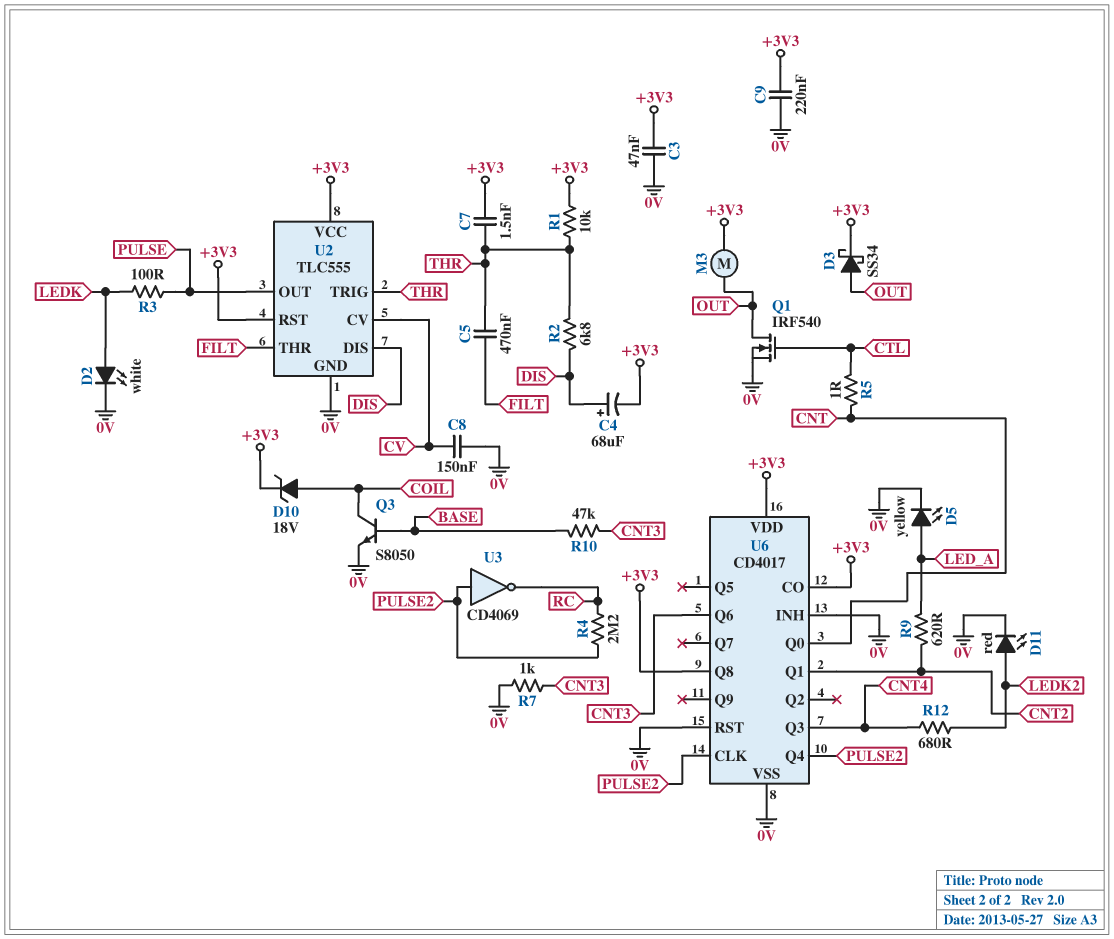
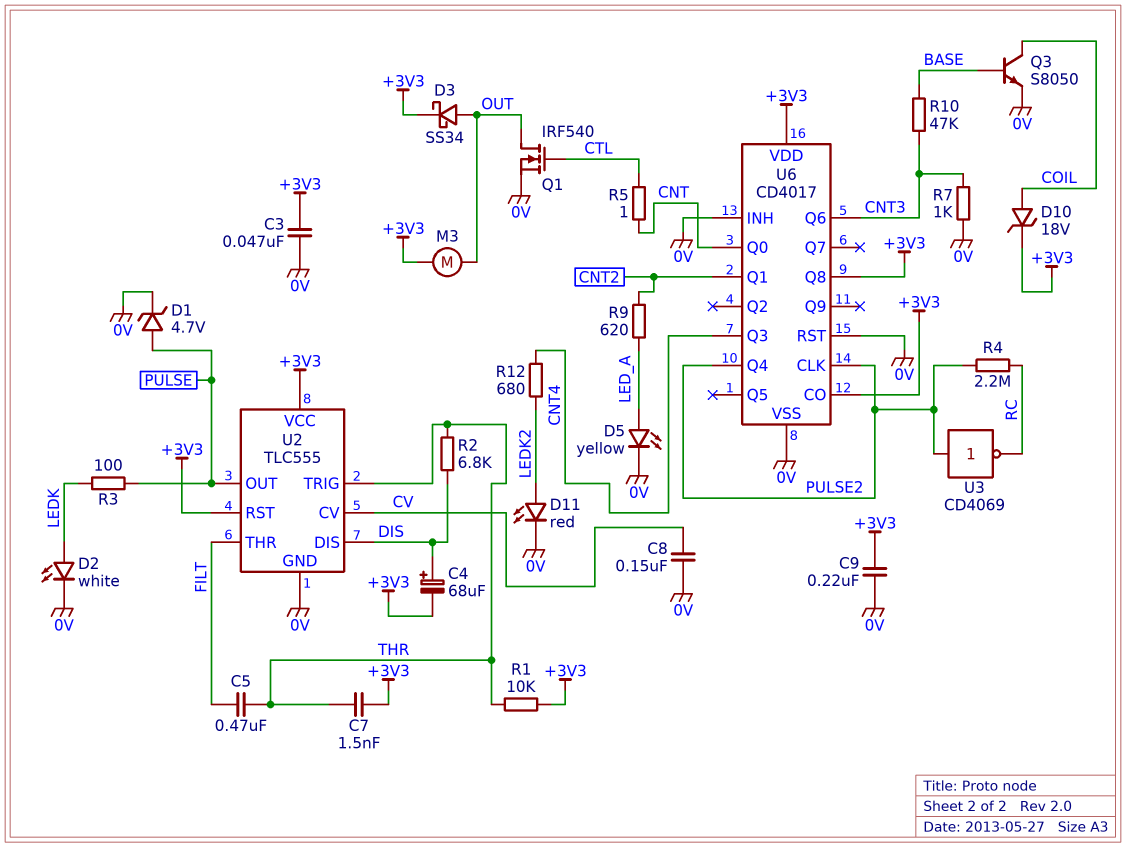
D1: none -> zener 4.7V (A PULSE, K 0V)

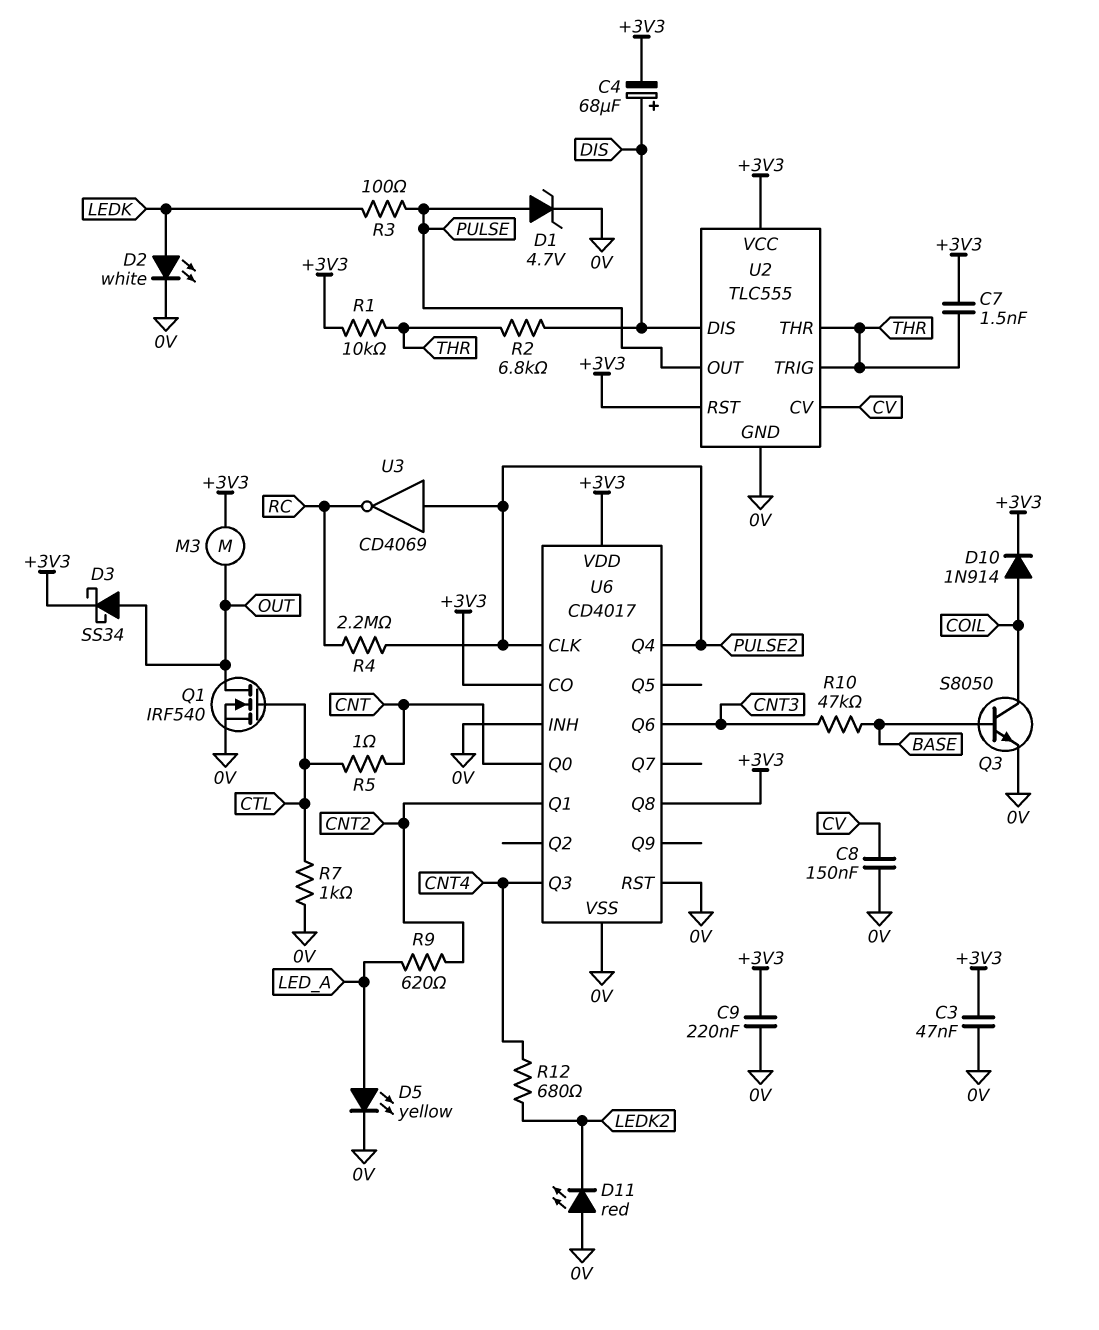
C5: 470nF (FILT, THR) -> none
D10: zener 18V (A COIL, K +3V3) -> diode 1N914 (A COIL, K +3V3)
D11: LED red (A LEDK2, K 0V) -> LED red (A 0V, K LEDK2)
R7: 1k (0V, CNT3) -> 1k (0V, CTL)
U2 pin THR: FILT -> THR

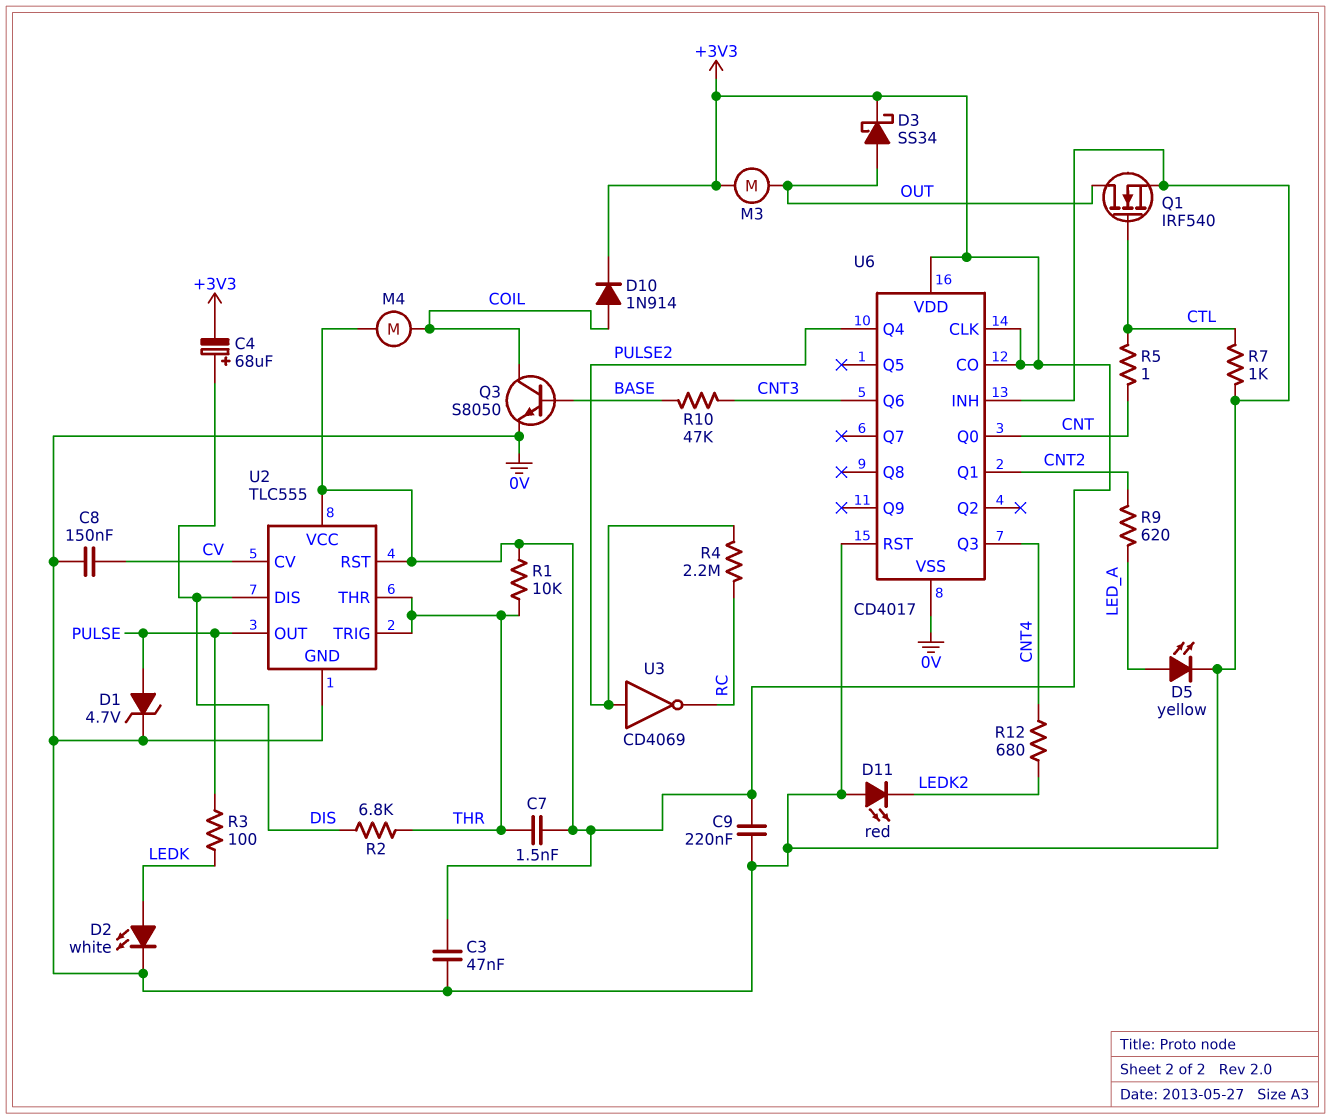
M4: none -> motor (+3V3, COIL)
U6 pin CLK: PULSE2 -> +3V3
U6 pin Q8: +3V3 -> none

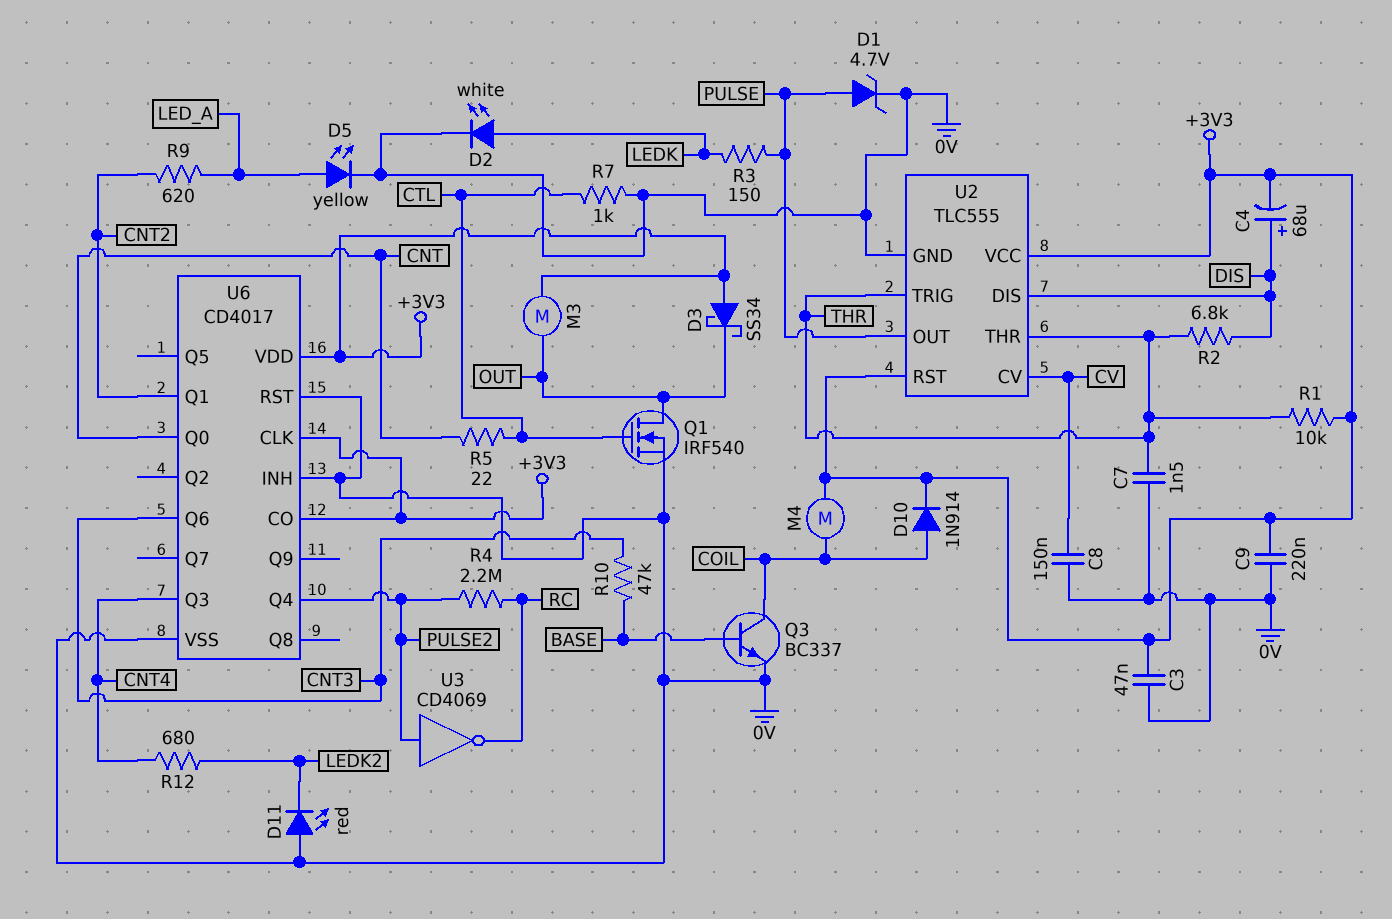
C7: 1.5nF (+3V3, THR) -> 1.5nF (0V, THR)
D3: schottky SS34 (A OUT, K +3V3) -> schottky SS34 (A +3V3, K OUT)
Q3: NPN S8050 (B BASE, C COIL, E 0V) -> NPN BC337 (B BASE, C COIL, E 0V)
R3: 100 (LEDK, PULSE) -> 150 (LEDK, PULSE)
R5: 1 (CNT, CTL) -> 22 (CNT, CTL)

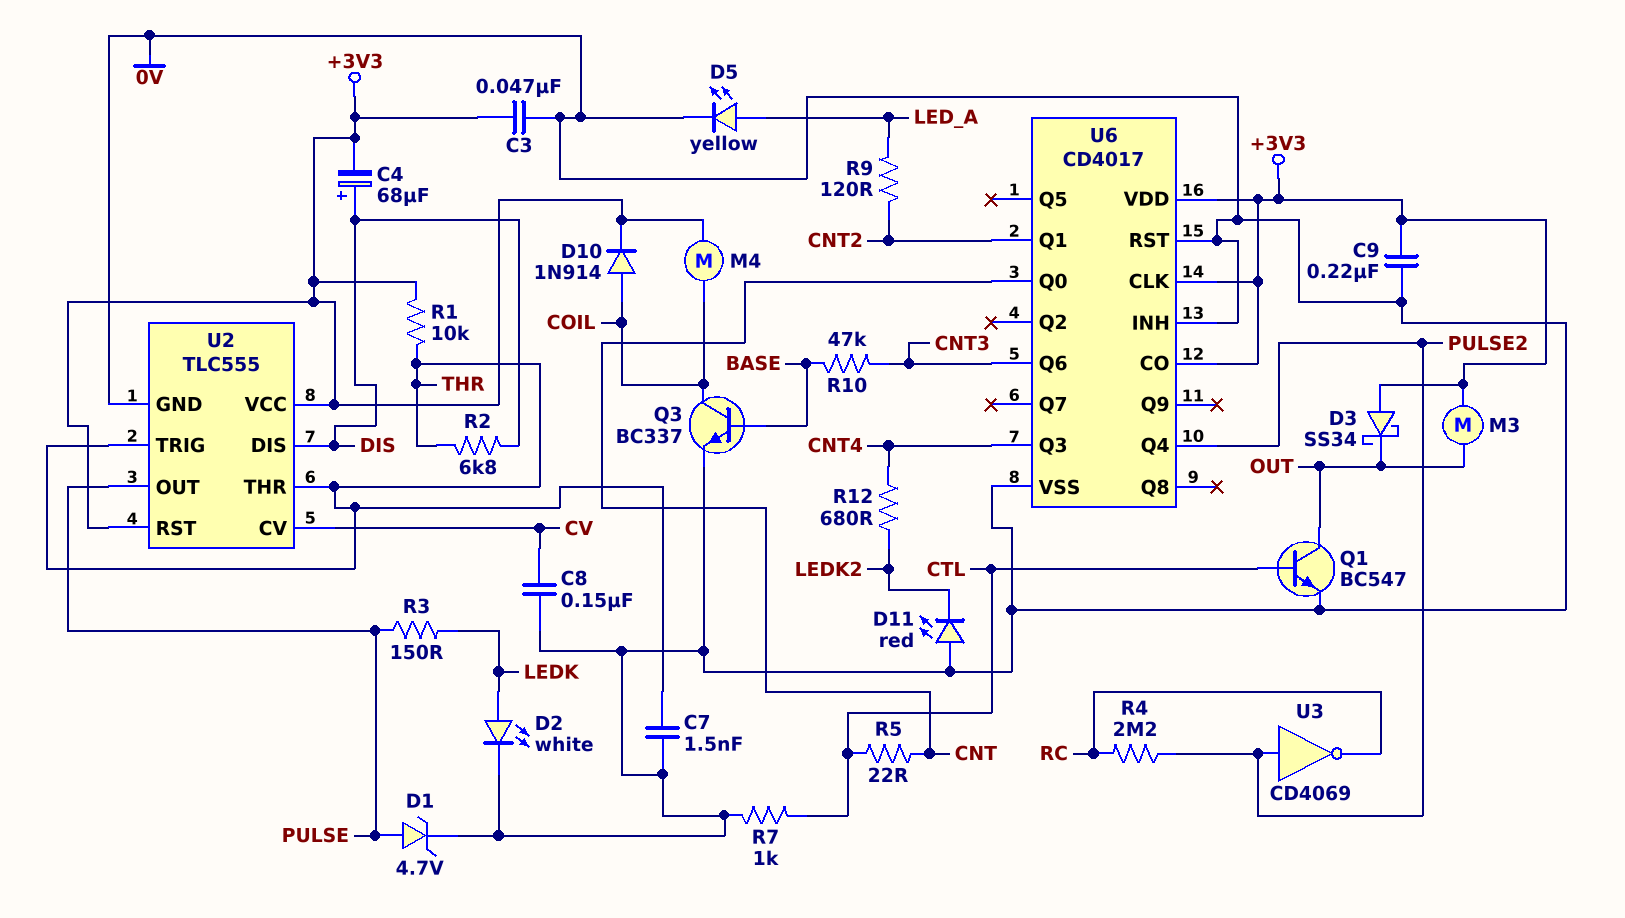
Q1: NMOS IRF540 (G CTL, D OUT, S 0V) -> NPN BC547 (B CTL, C OUT, E 0V)
R9: 620 (CNT2, LED_A) -> 120 (CNT2, LED_A)

